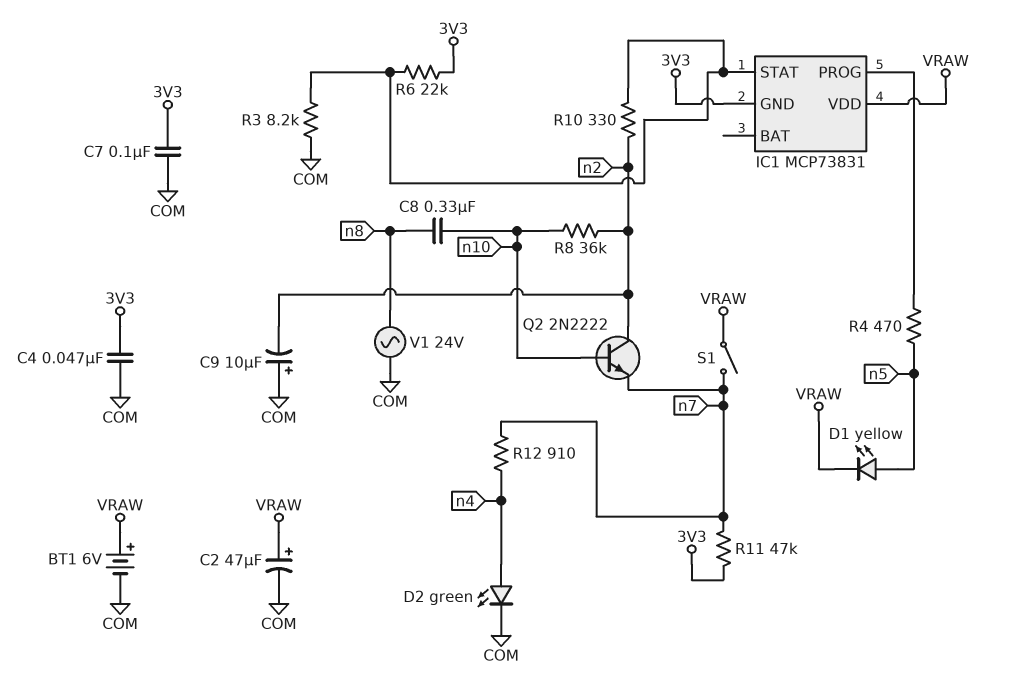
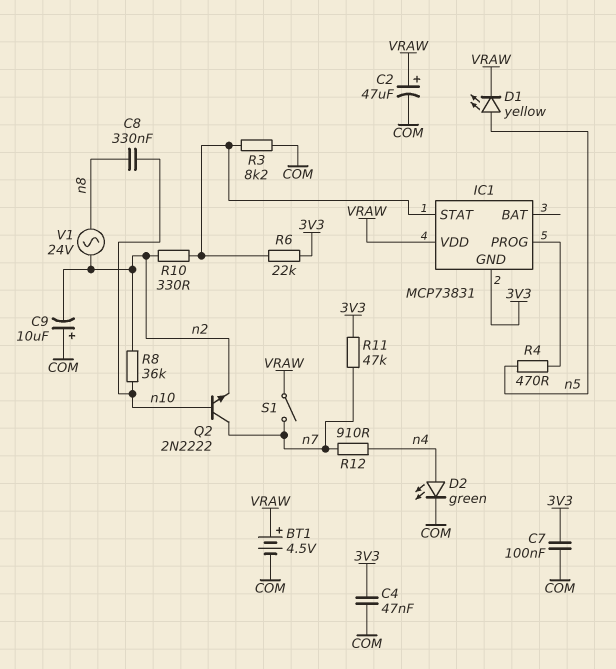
BT1: 6V (plus VRAW, minus COM) -> 4.5V (plus VRAW, minus COM)
Q2: NPN 2N2222 (B n10, C n2, E n7) -> NPN 2N2222 (B n10, C n7, E n2)
V1: AC 24V (COM, n8) -> AC 24V (n2, n8)

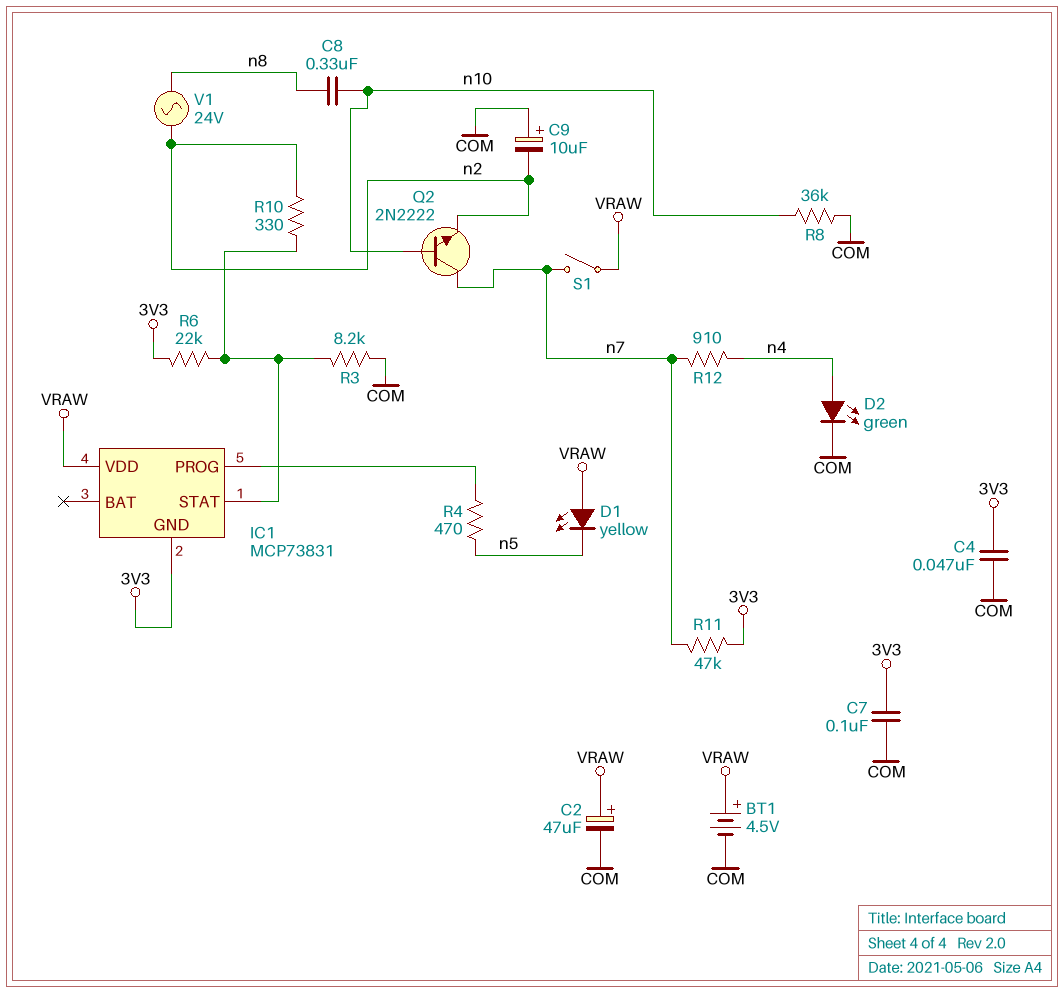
D1: LED yellow (A n5, K VRAW) -> LED yellow (A VRAW, K n5)
R8: 36k (n2, n10) -> 36k (COM, n10)

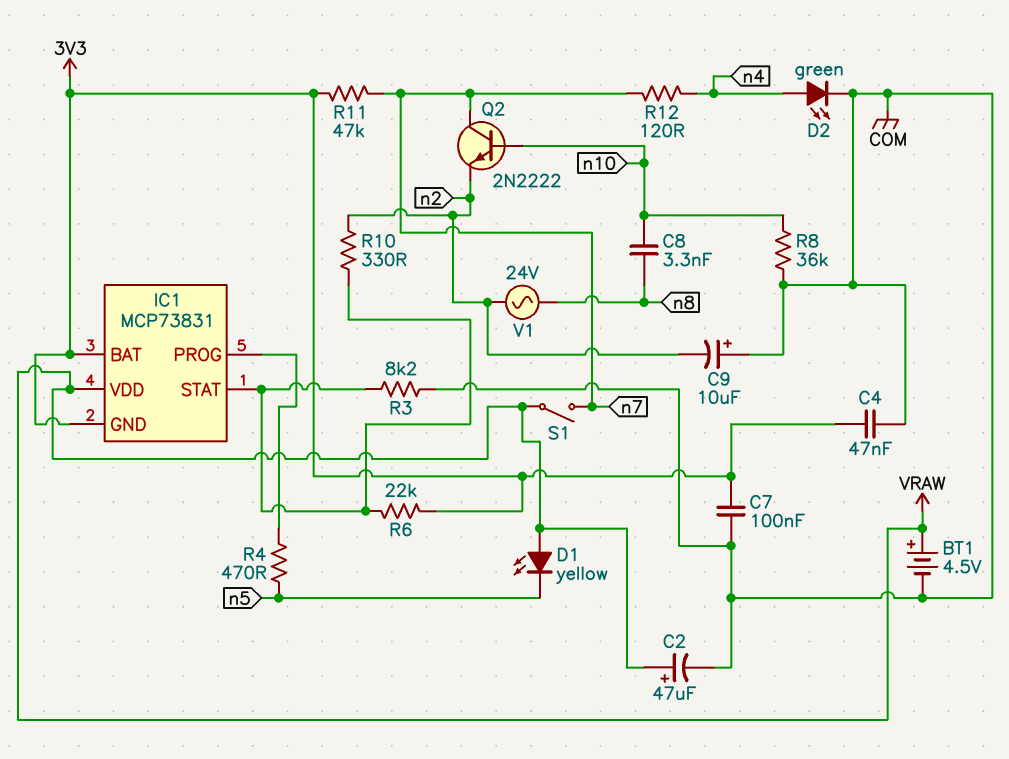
C8: 330nF (n8, n10) -> 3.3nF (n8, n10)
IC1 pin BAT: none -> 3V3
R12: 910 (n4, n7) -> 120 (n4, n7)

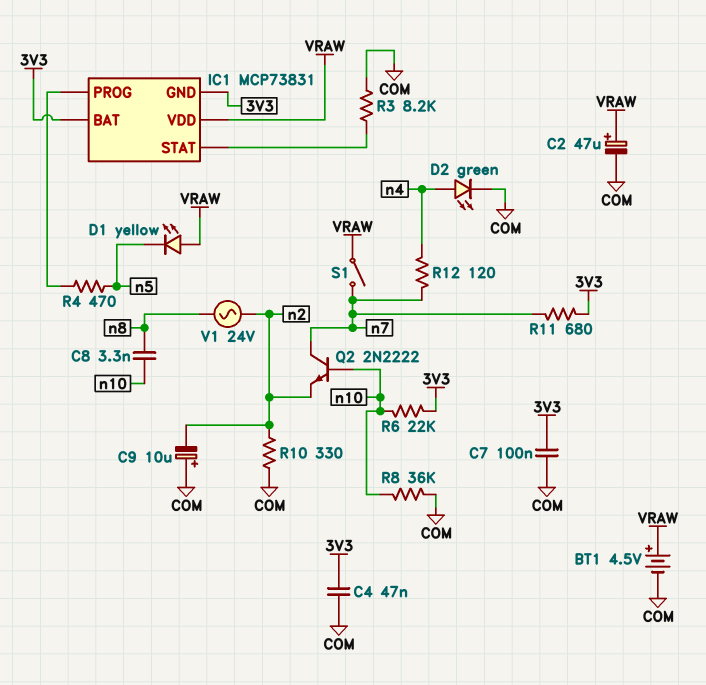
R6: 22k (3V3, IC1/STAT) -> 22k (3V3, n10)
R10: 330 (IC1/STAT, n2) -> 330 (COM, n2)
R11: 47k (3V3, n7) -> 680 (3V3, n7)

